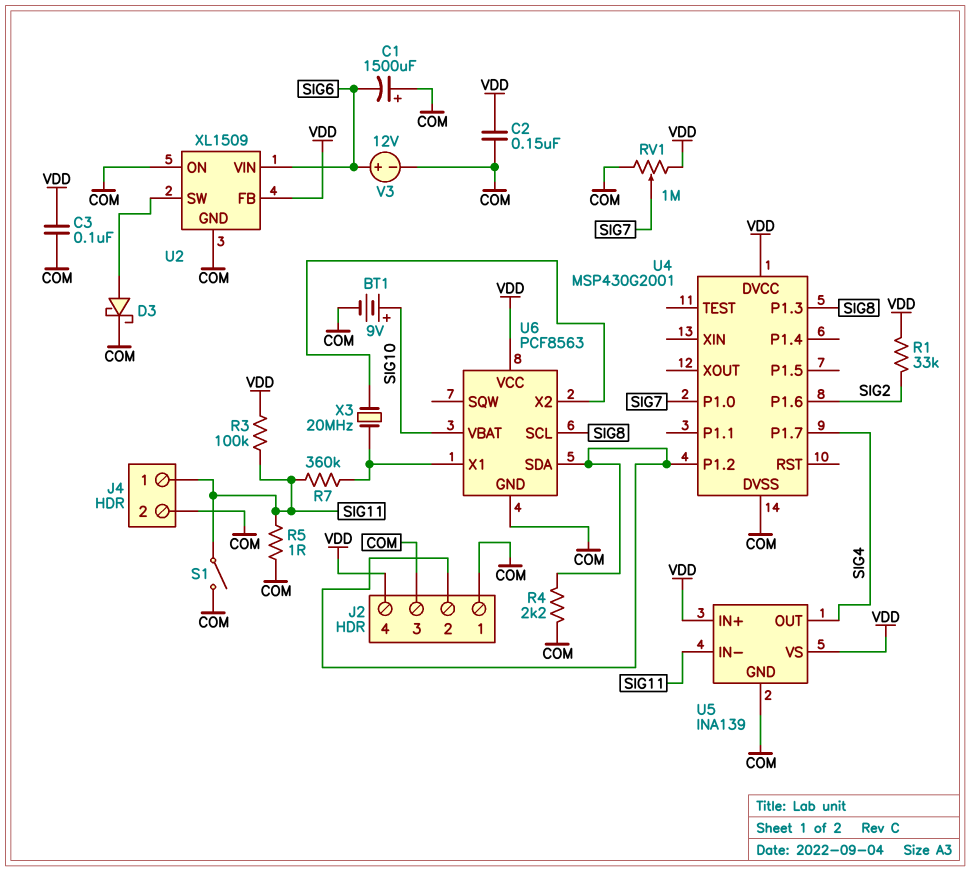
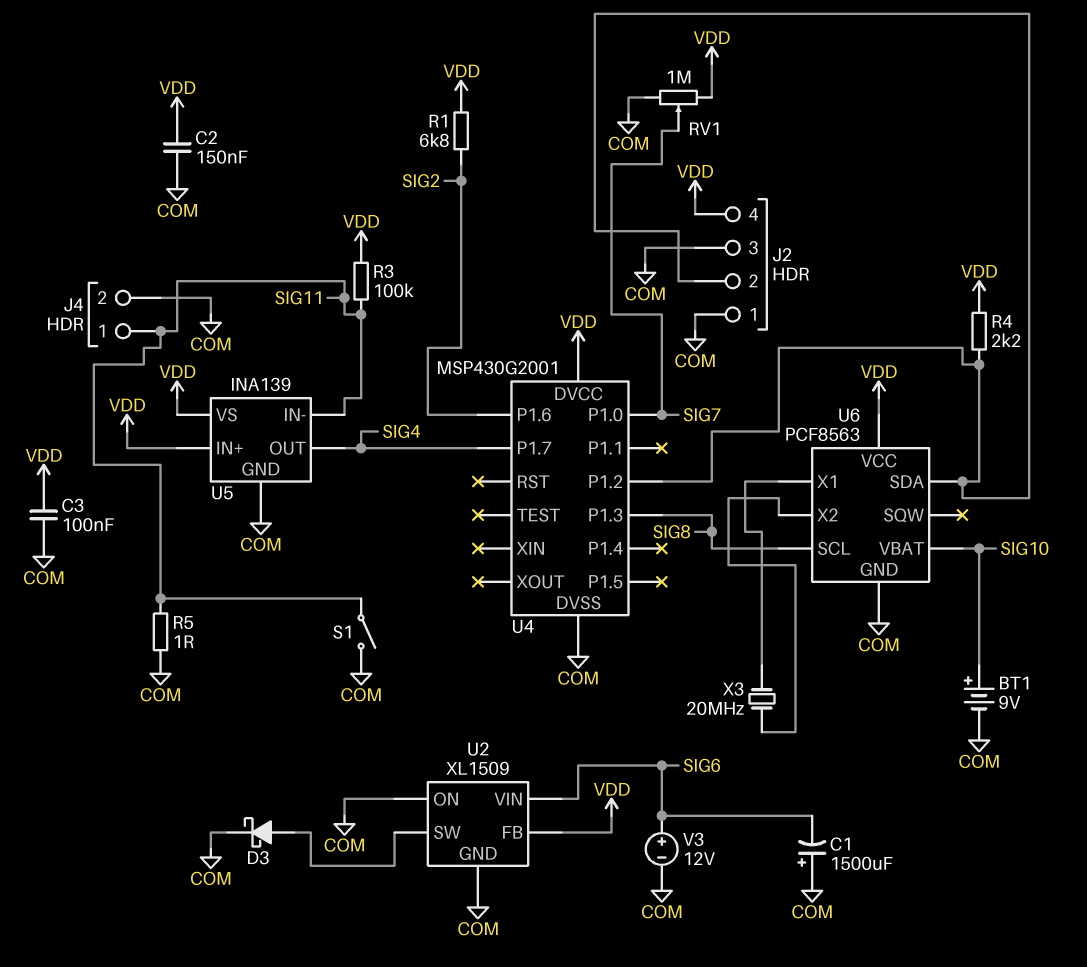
R1: 33k (SIG2, VDD) -> 6.8k (SIG2, VDD)
R4: 2.2k (COM, J2/2) -> 2.2k (J2/2, VDD)
R7: 360k (SIG11, U6/X1) -> none

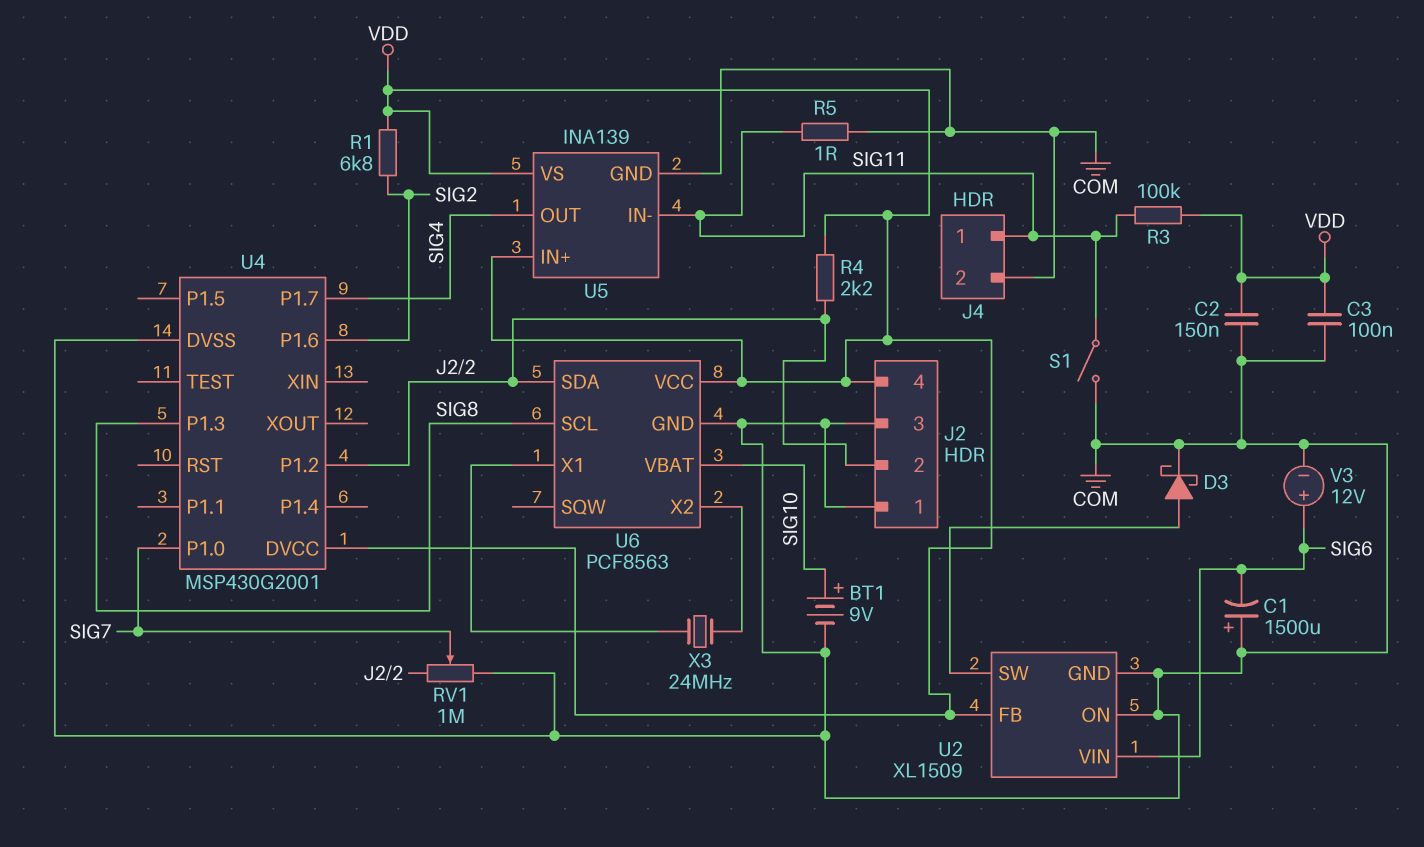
RV1: 1M (COM, VDD, wiper SIG7) -> 1M (COM, J2/2, wiper SIG7)
X3: 20MHz (U6/X1, U6/X2) -> 24MHz (U6/X1, U6/X2)

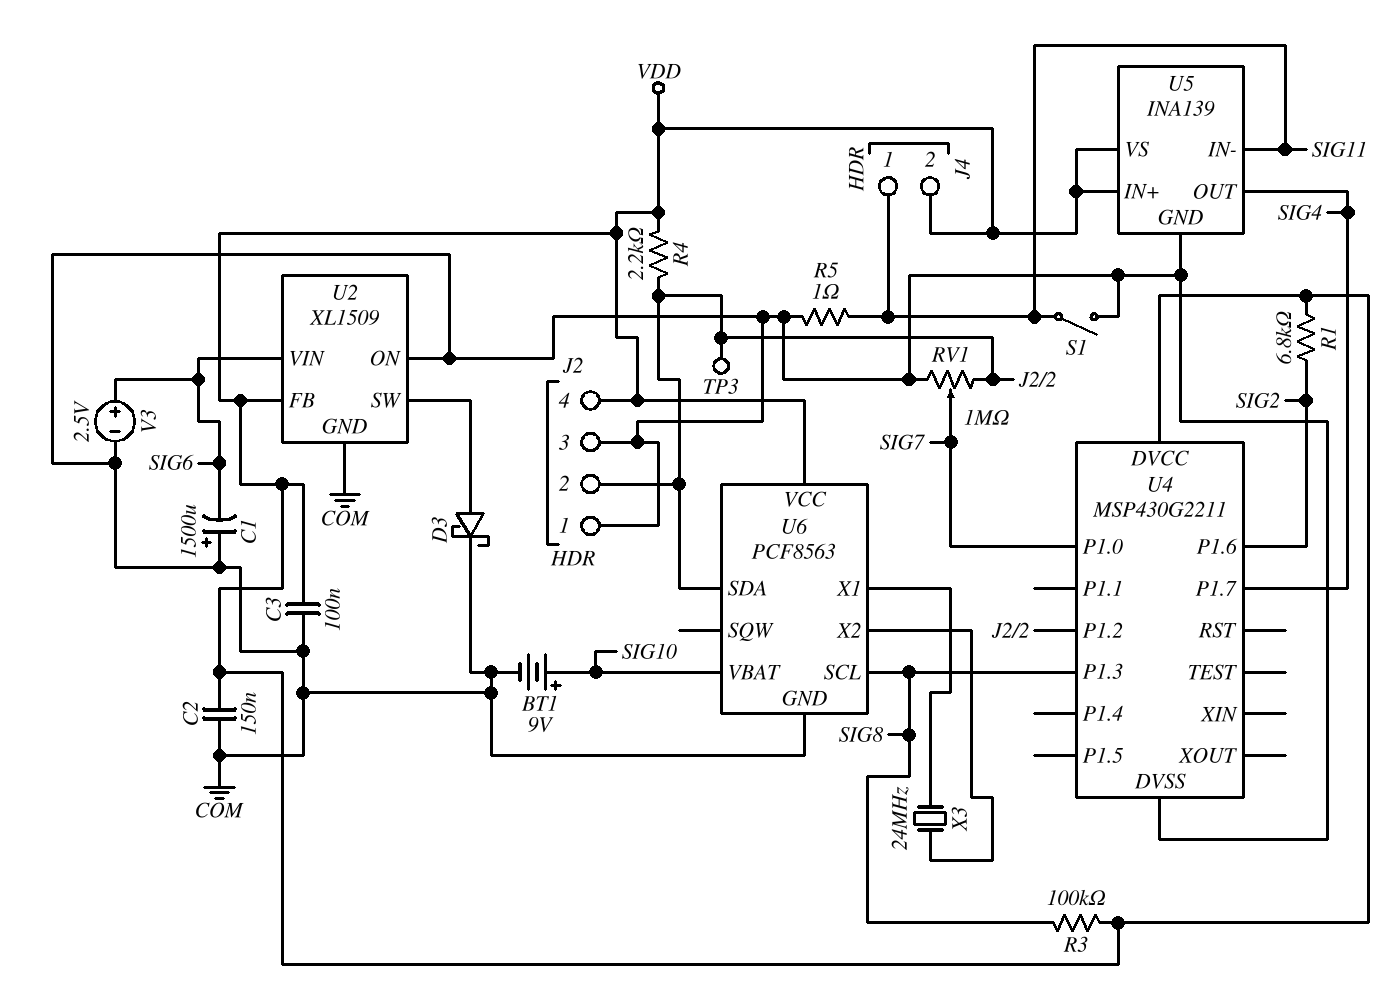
J4 pin 2: COM -> VDD
R3: 100k (SIG11, VDD) -> 100k (SIG8, VDD)
TP3: none -> test point (J2/2)
U4: MSP430G2001 -> MSP430G2211
V3: 12V (plus SIG6, minus COM) -> 2.5V (plus SIG6, minus COM)

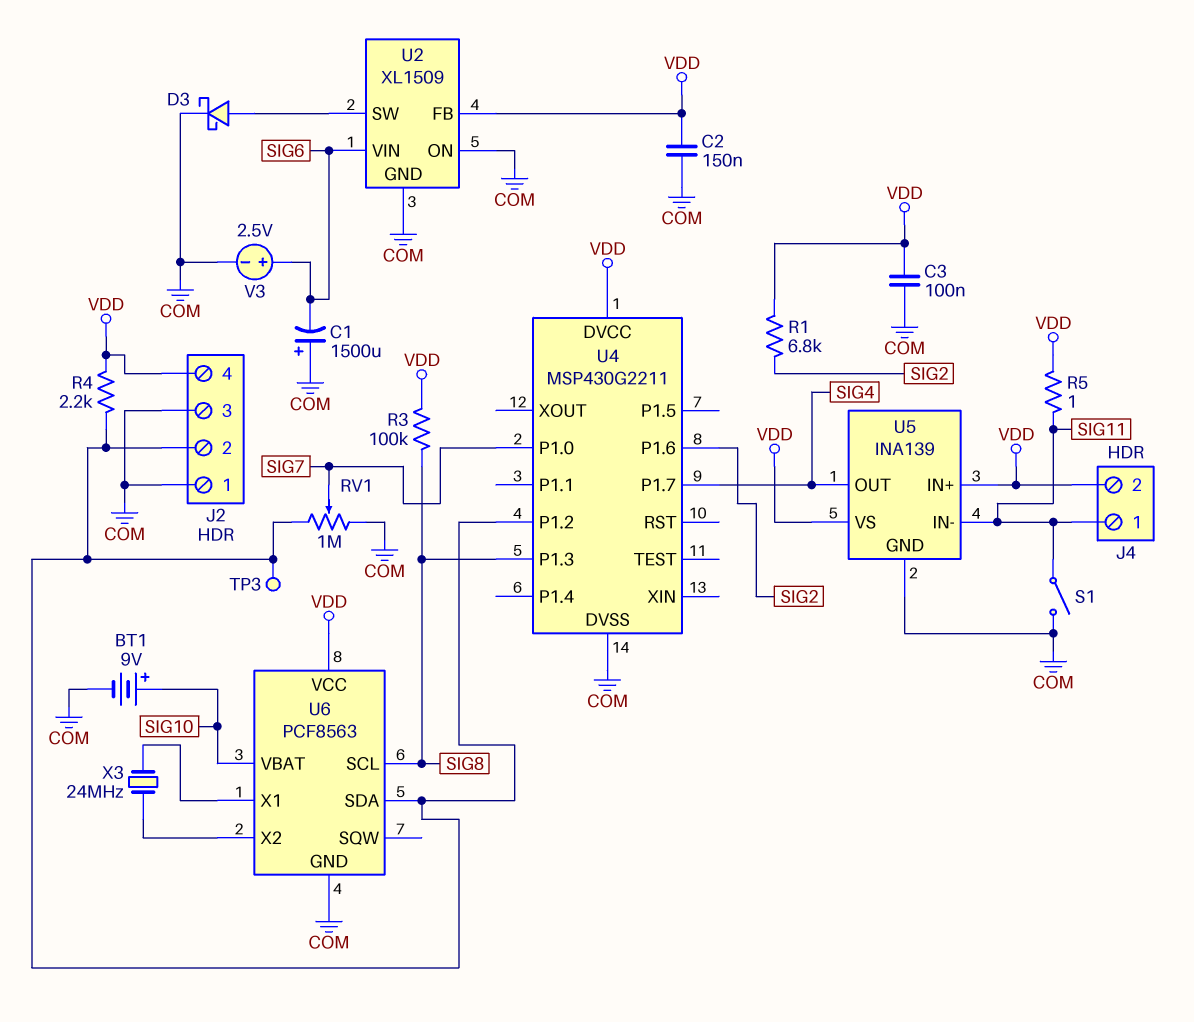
R5: 1 (COM, SIG11) -> 1 (SIG11, VDD)

